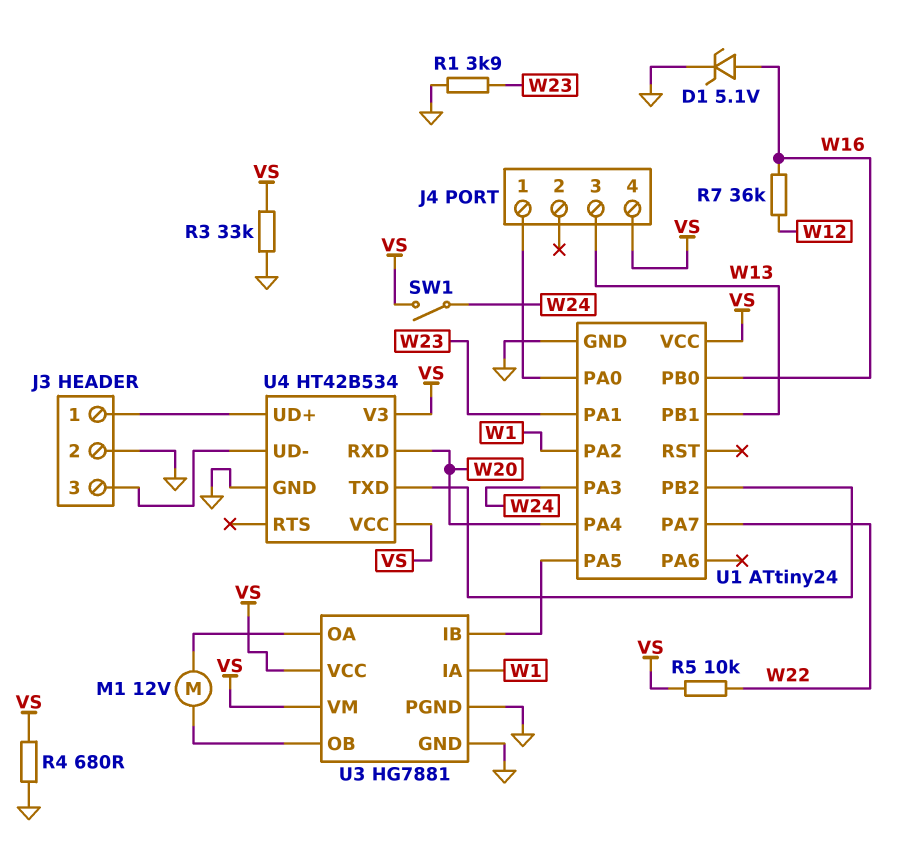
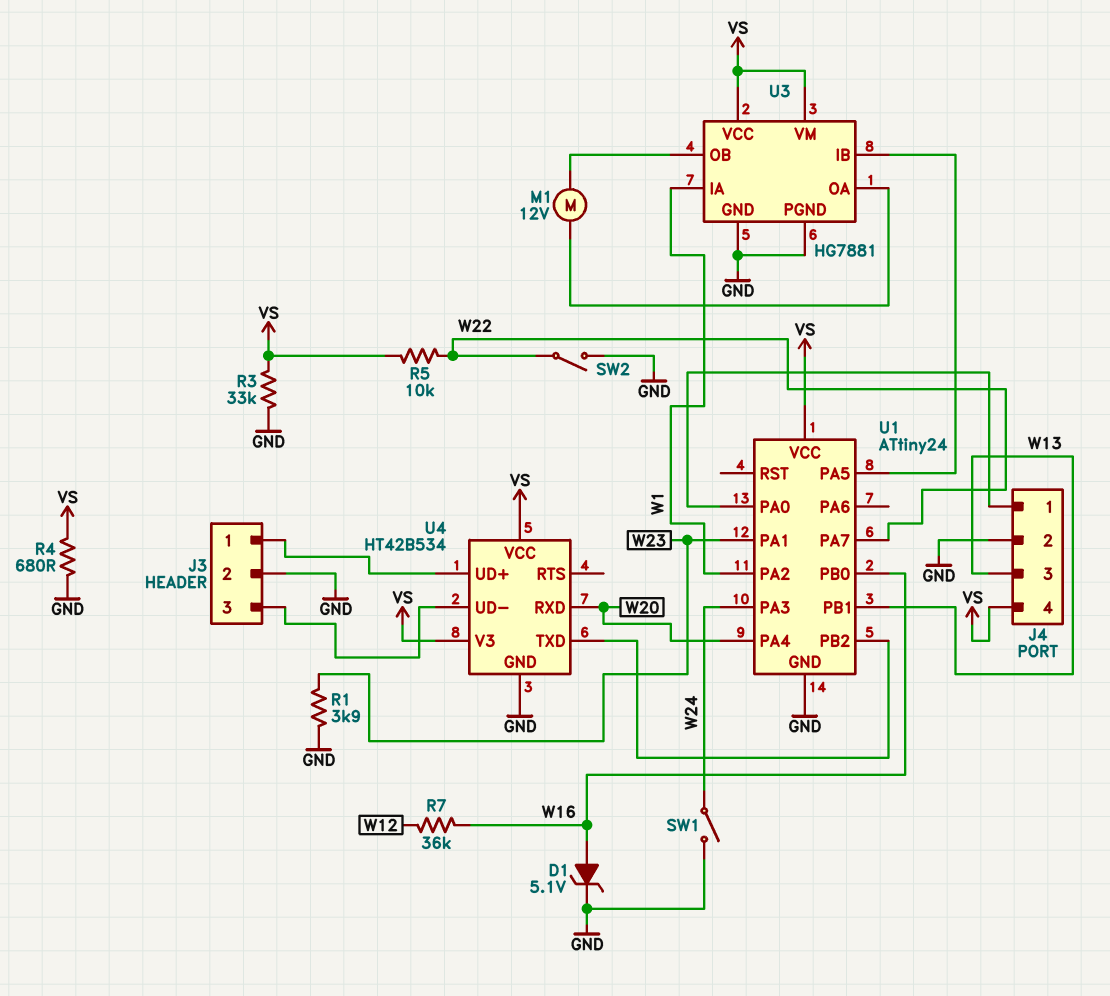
J4 pin 2: none -> GND
SW1: switch (VS, W24) -> switch (GND, W24)
SW2: none -> switch (GND, W22)

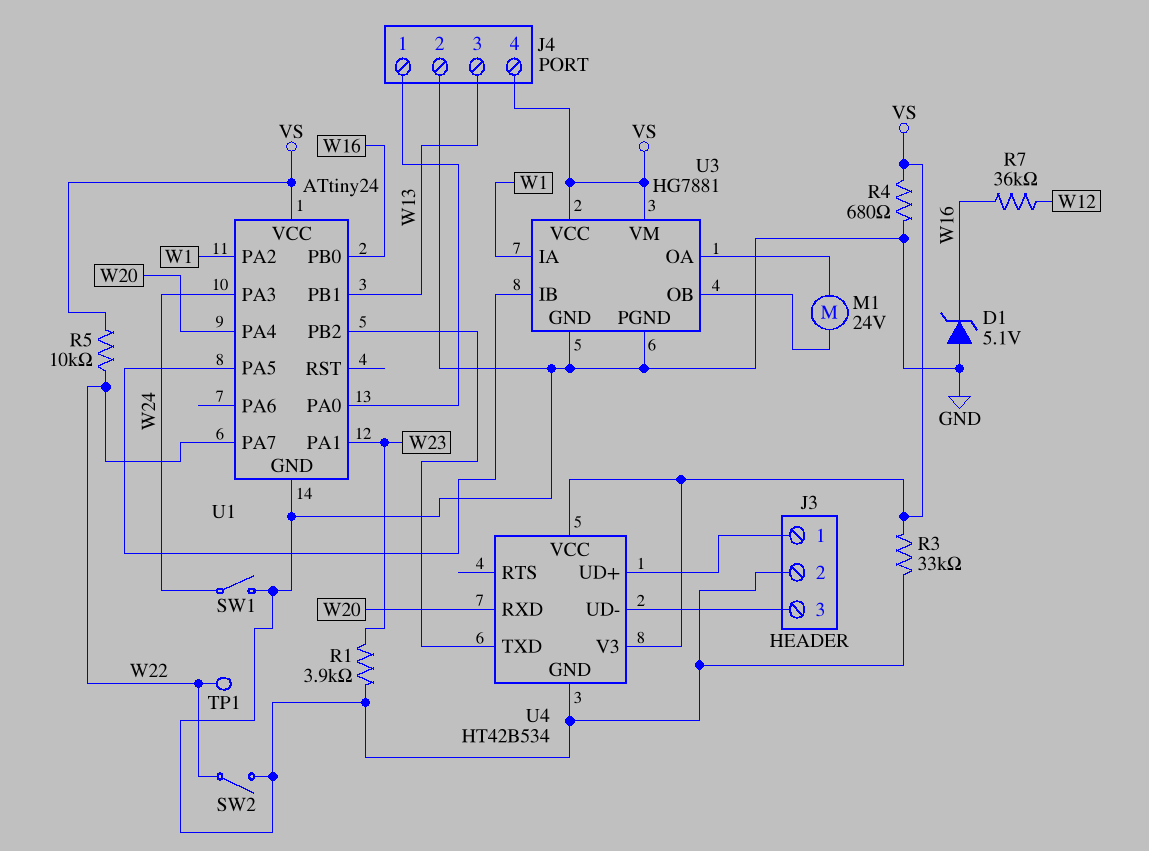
D1: zener 5.1V (A W16, K GND) -> zener 5.1V (A GND, K W16)
M1: motor 12V (U3/OA, U3/OB) -> motor 24V (U3/OA, U3/OB)
TP1: none -> test point (W22)

